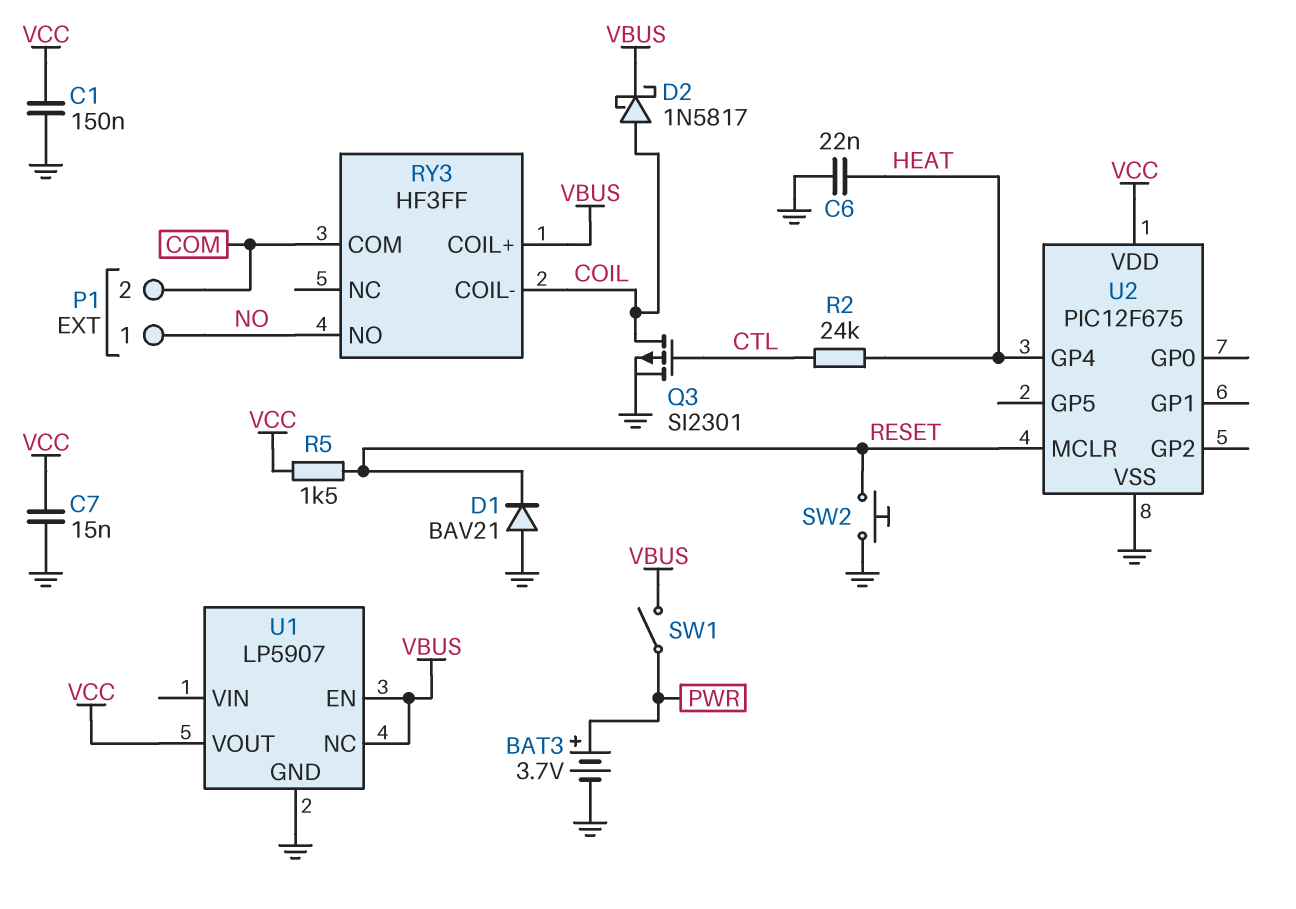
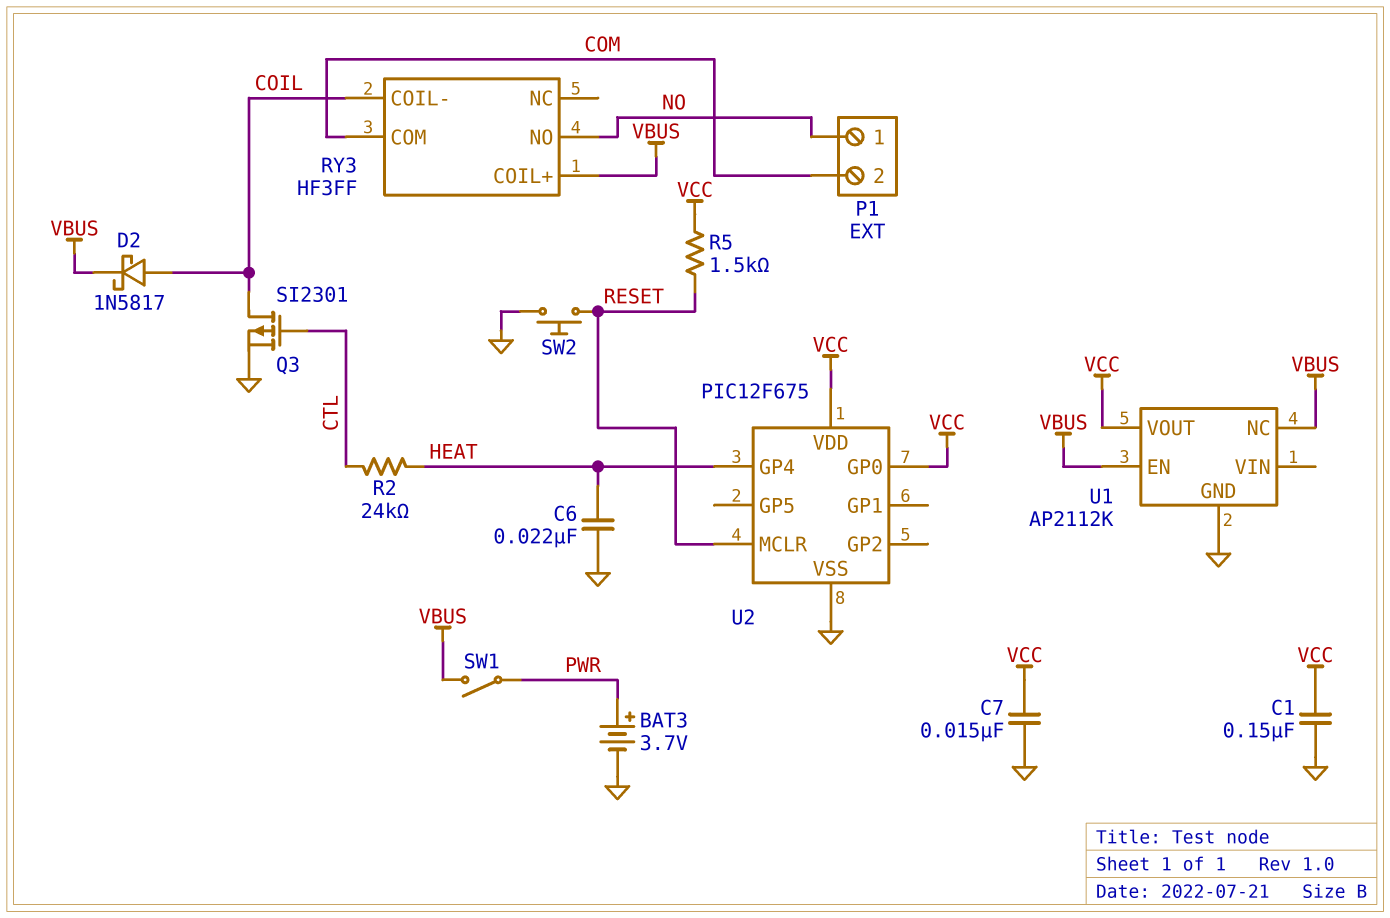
D1: diode BAV21 (A GND, K RESET) -> none
U1: LP5907 -> AP2112K
U2 pin GP0: none -> VCC

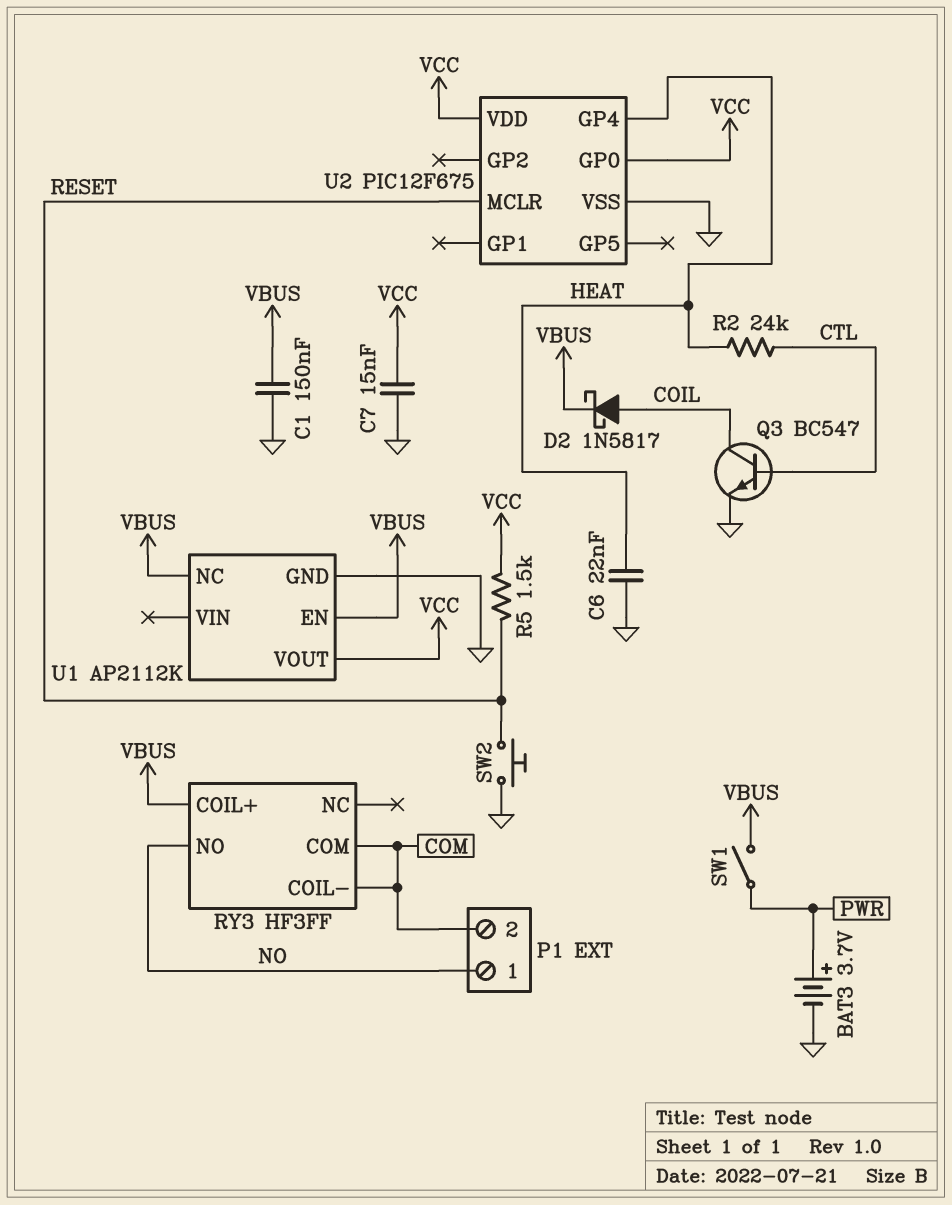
C1: 150nF (GND, VCC) -> 150nF (GND, VBUS)
Q3: PMOS SI2301 (G CTL, D COIL, S GND) -> NPN BC547 (B CTL, C COIL, E GND)
RY3 pin COIL-: COIL -> COM

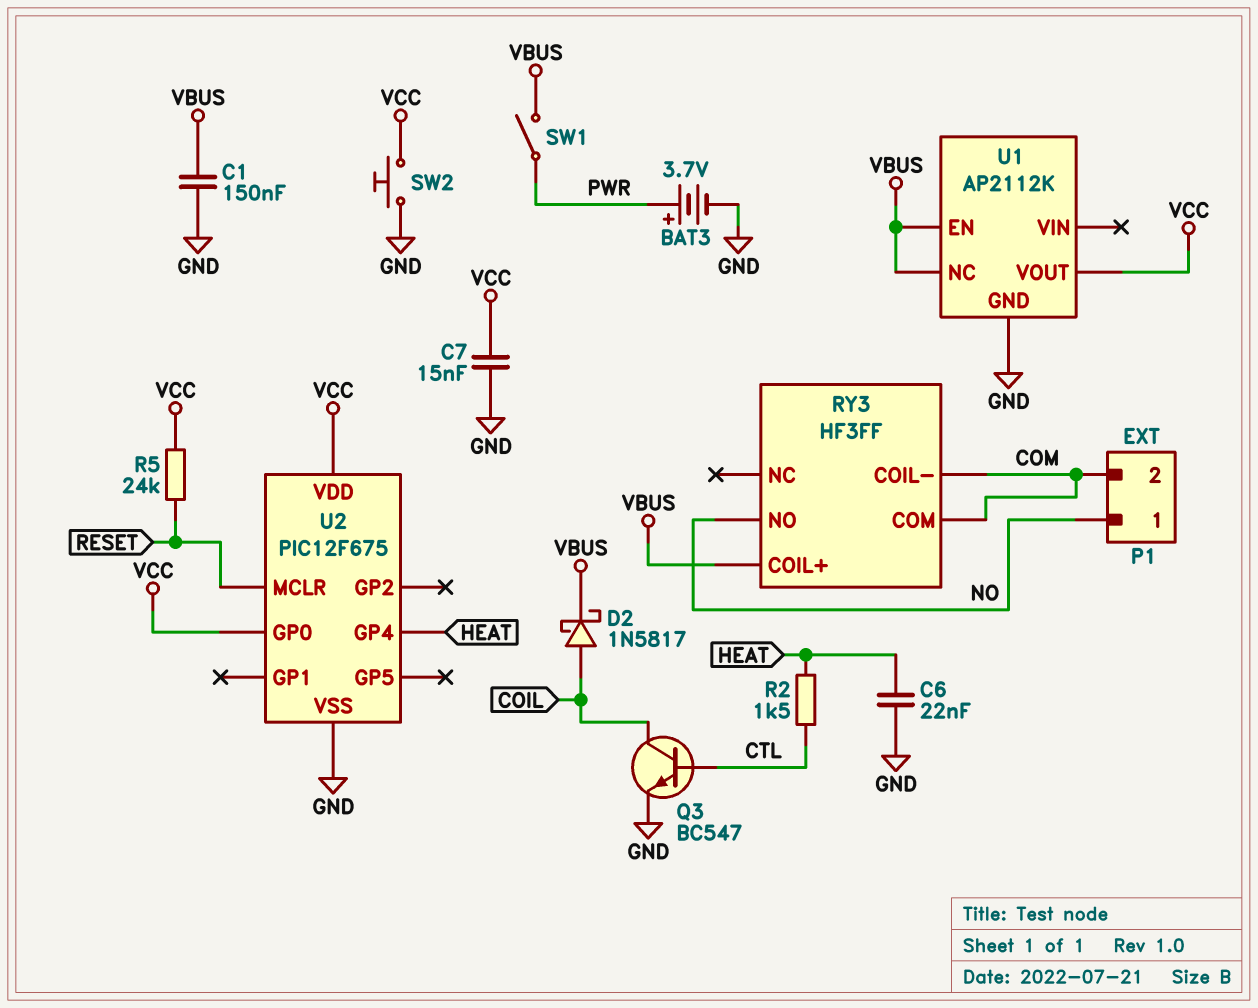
R2: 24k (CTL, HEAT) -> 1.5k (CTL, HEAT)
R5: 1.5k (RESET, VCC) -> 24k (RESET, VCC)
SW2: button (GND, RESET) -> button (GND, VCC)

